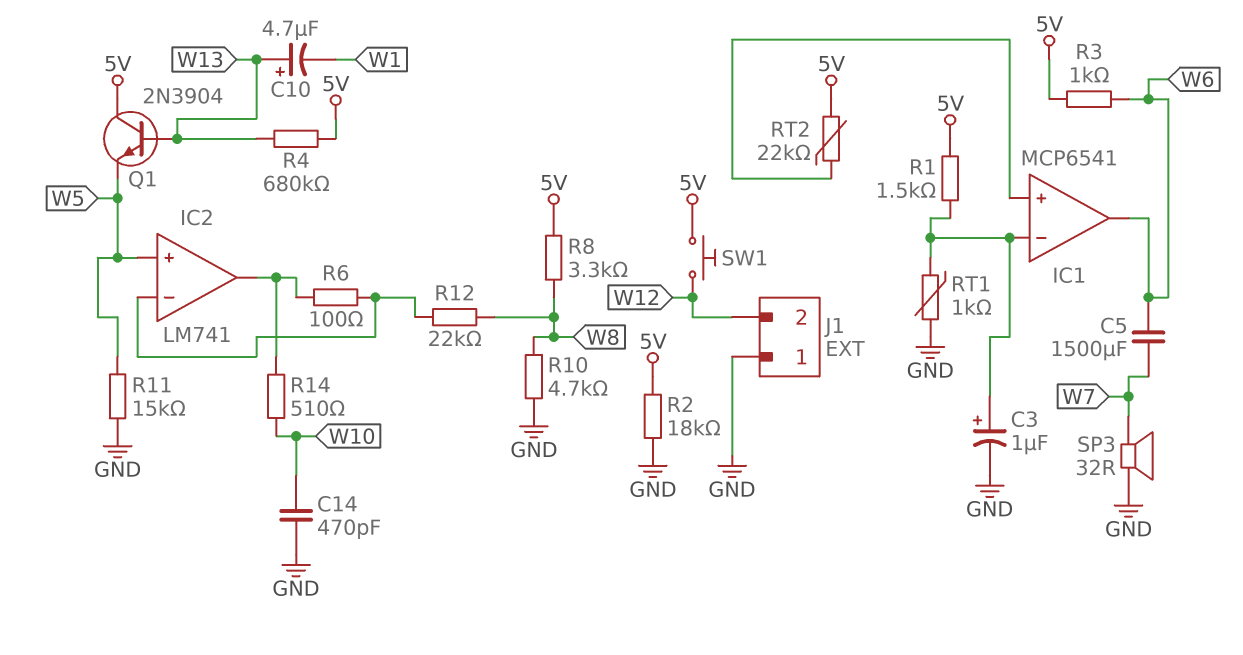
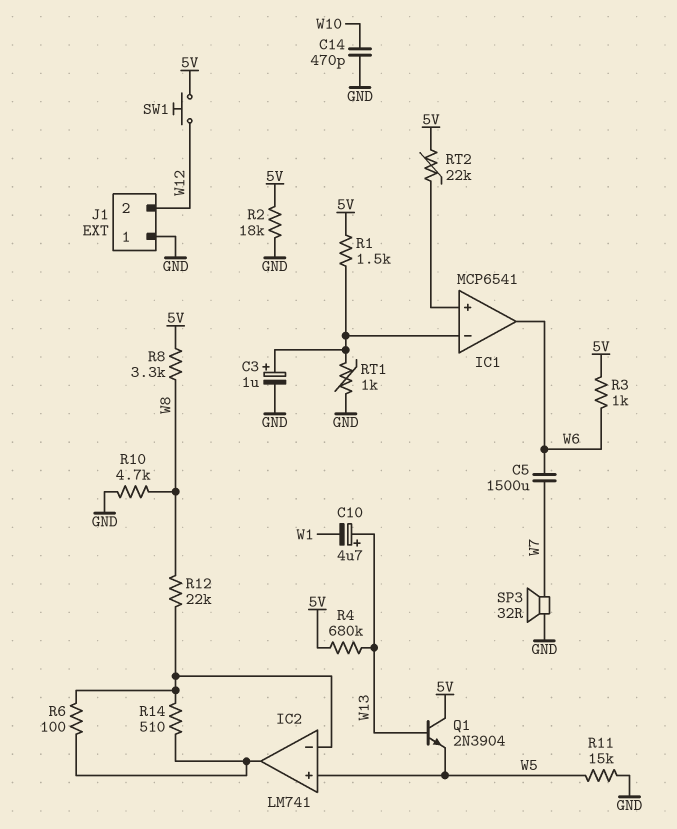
R14: 510 (IC2/out, W10) -> 510 (IC2/in-, IC2/out)

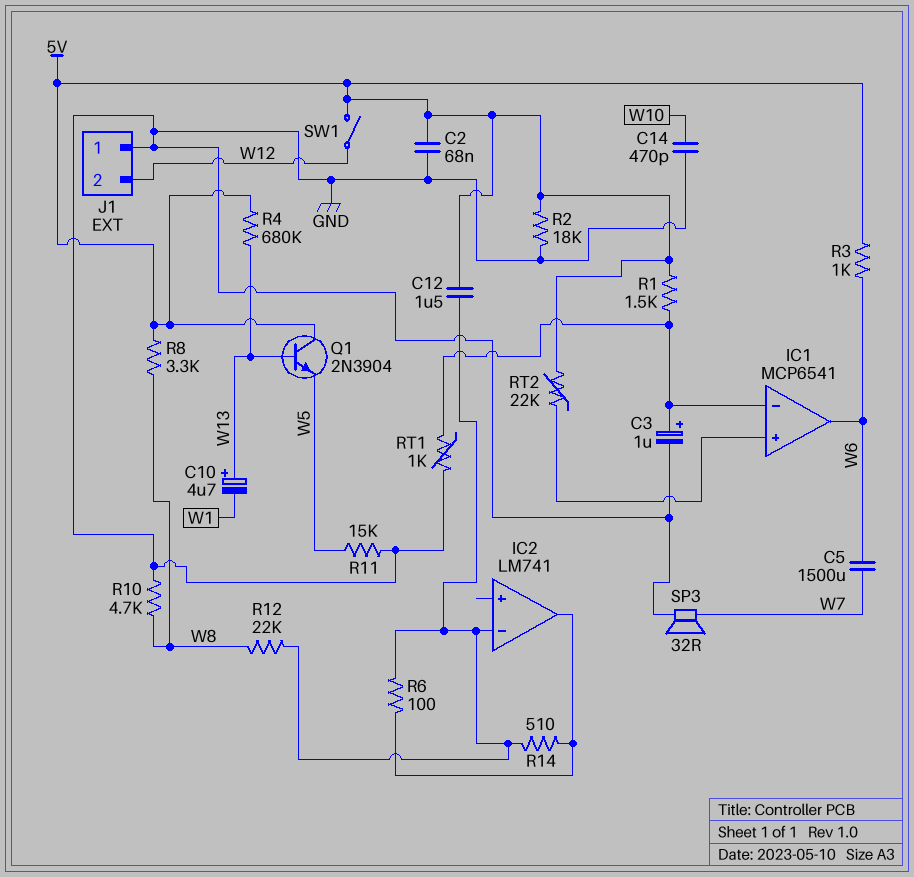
C2: none -> 68nF (5V, GND)
C12: none -> 1.5uF (5V, IC2/in-)
IC2 pin in+: W5 -> none
SW1: button (5V, W12) -> switch (5V, W12)

